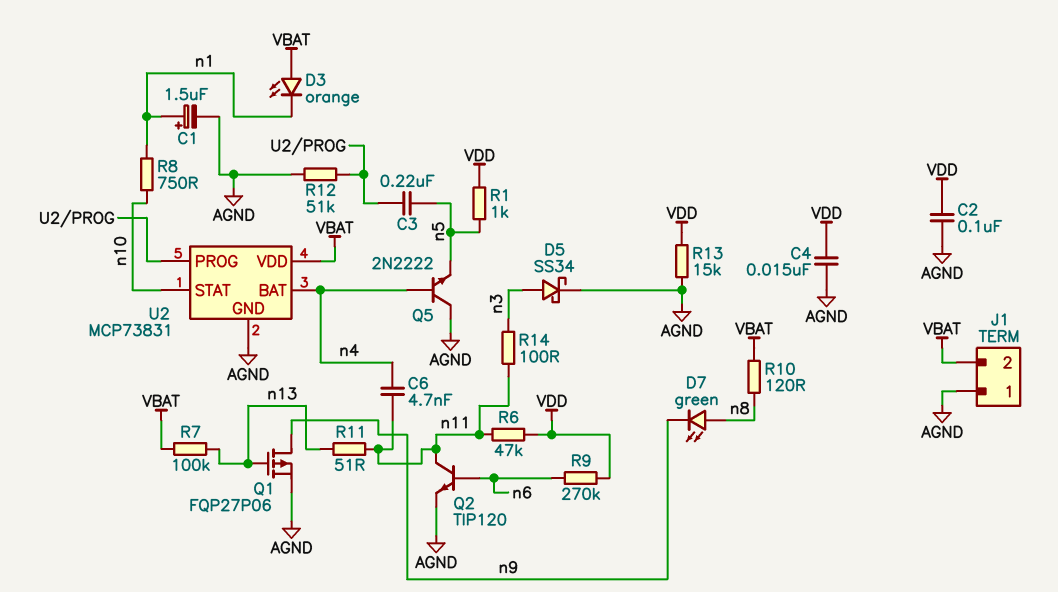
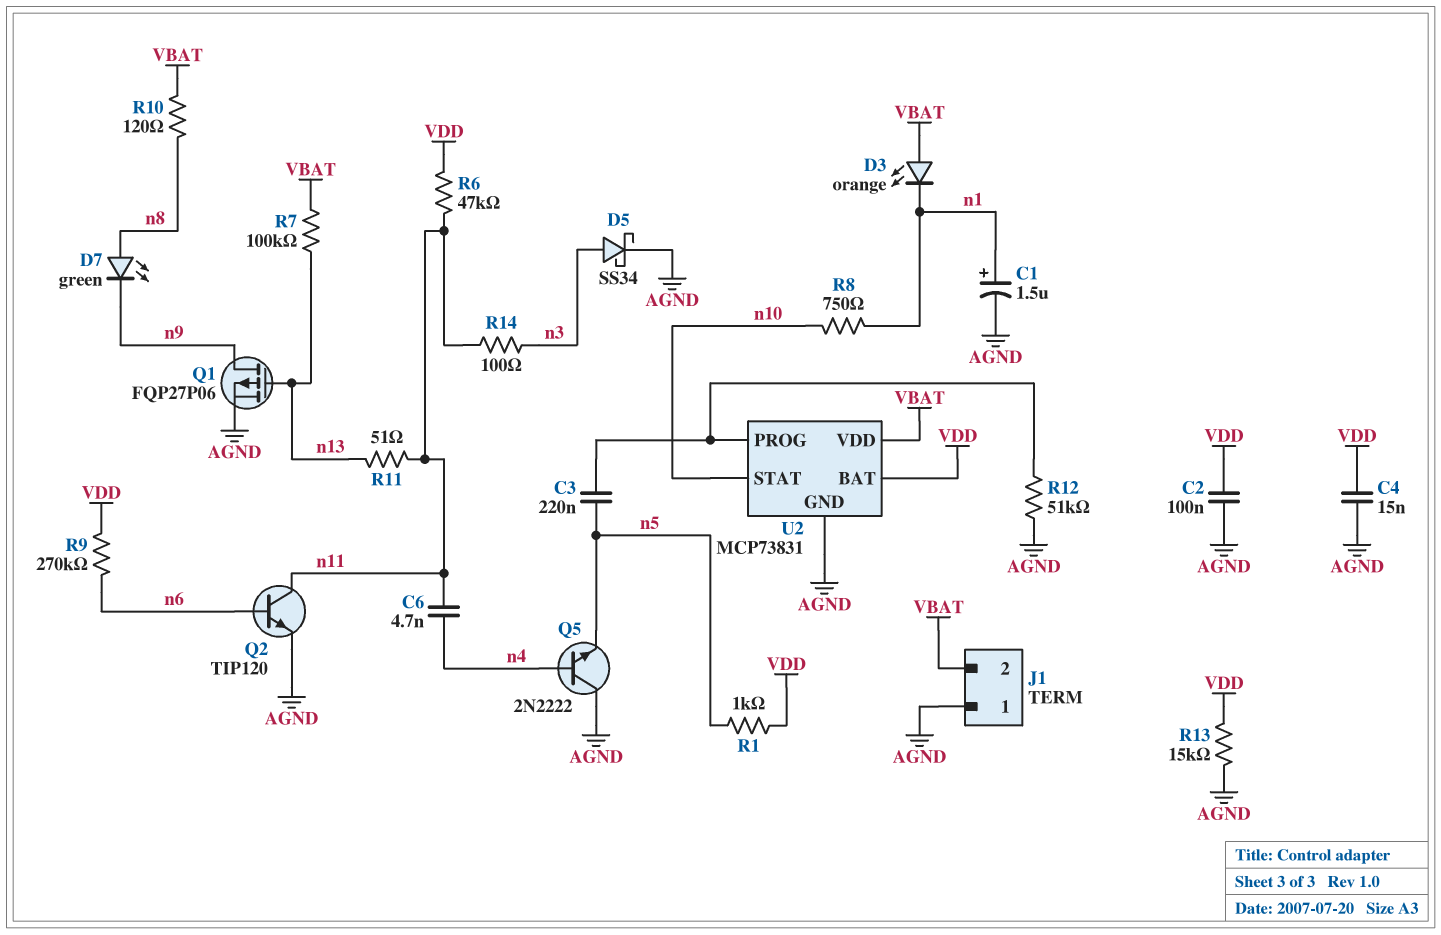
U2 pin BAT: n4 -> VDD

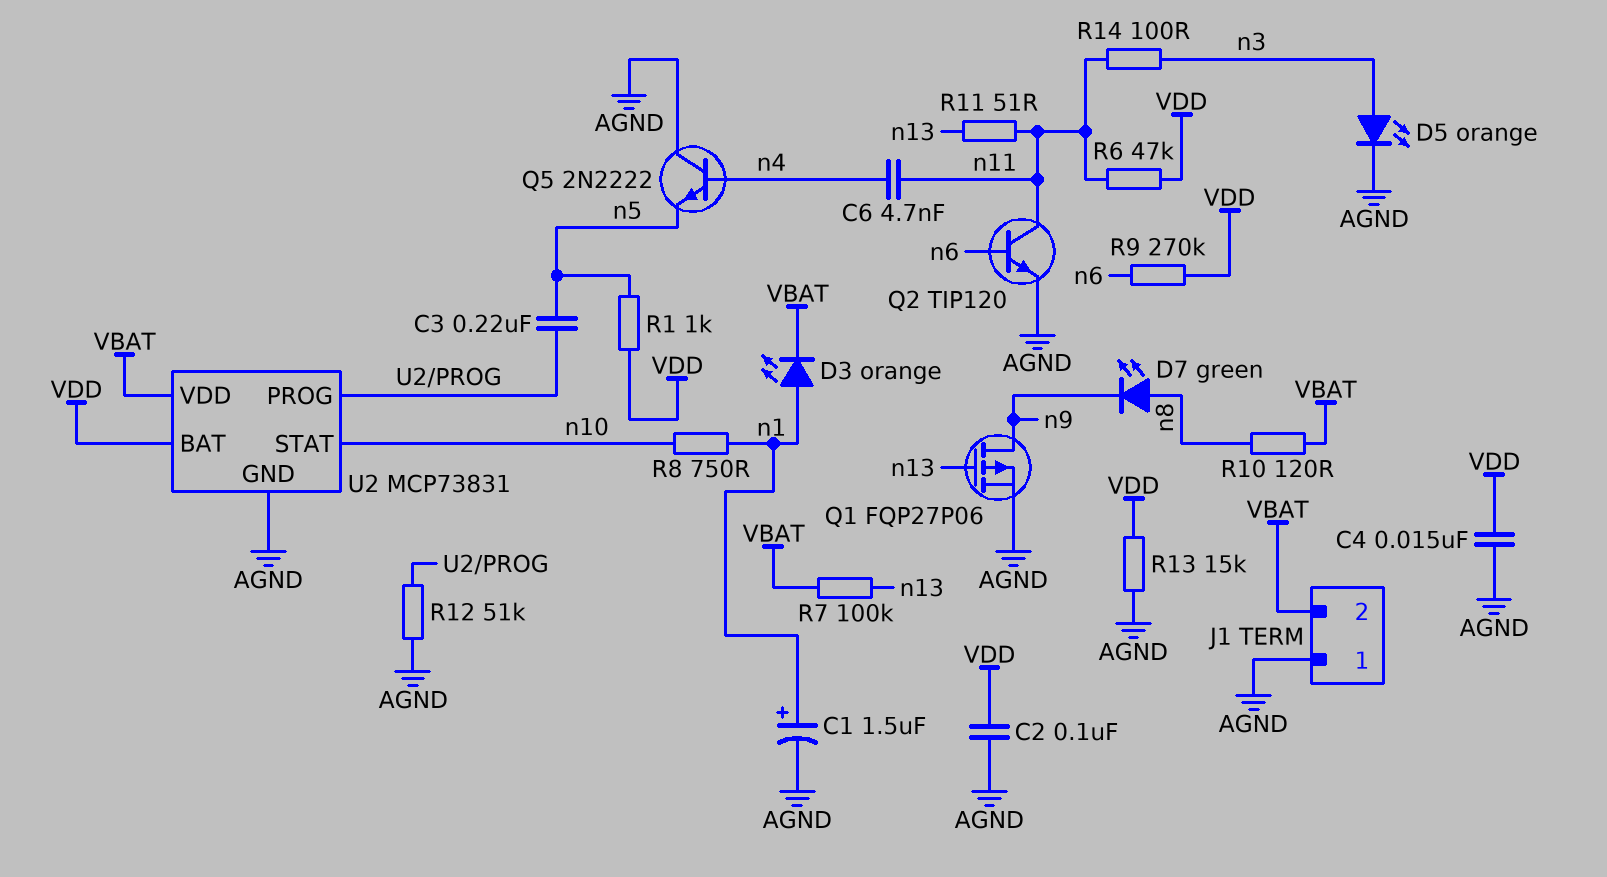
D3: LED orange (A VBAT, K n1) -> LED orange (A n1, K VBAT)
D5: schottky SS34 (A n3, K AGND) -> LED orange (A n3, K AGND)

